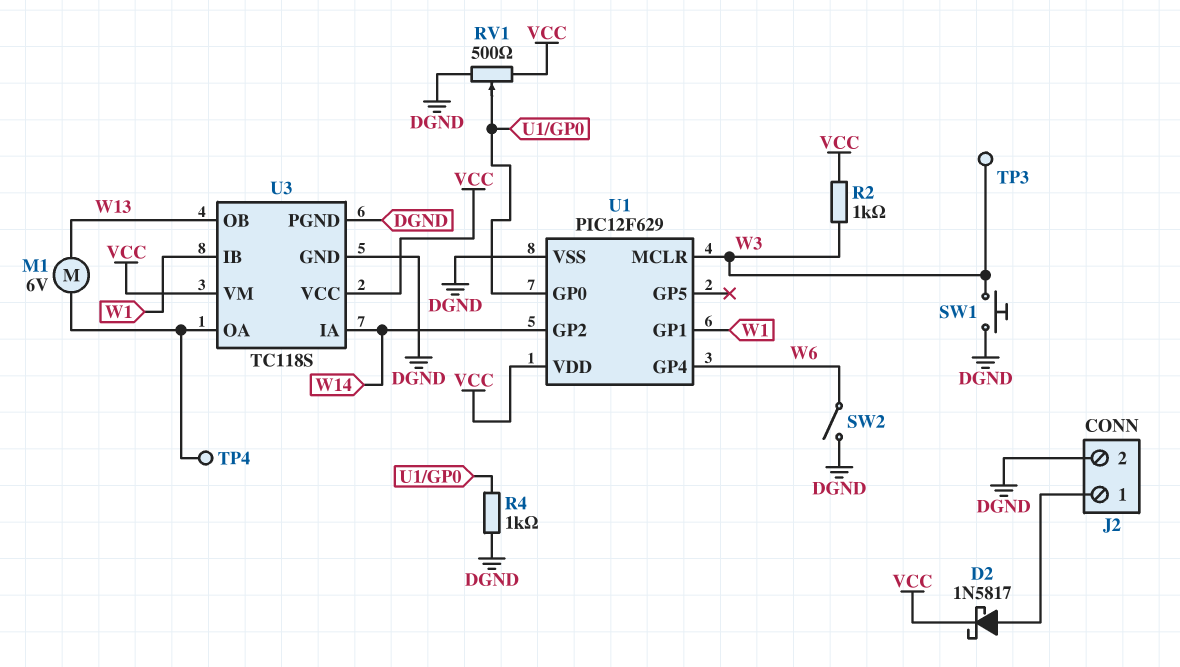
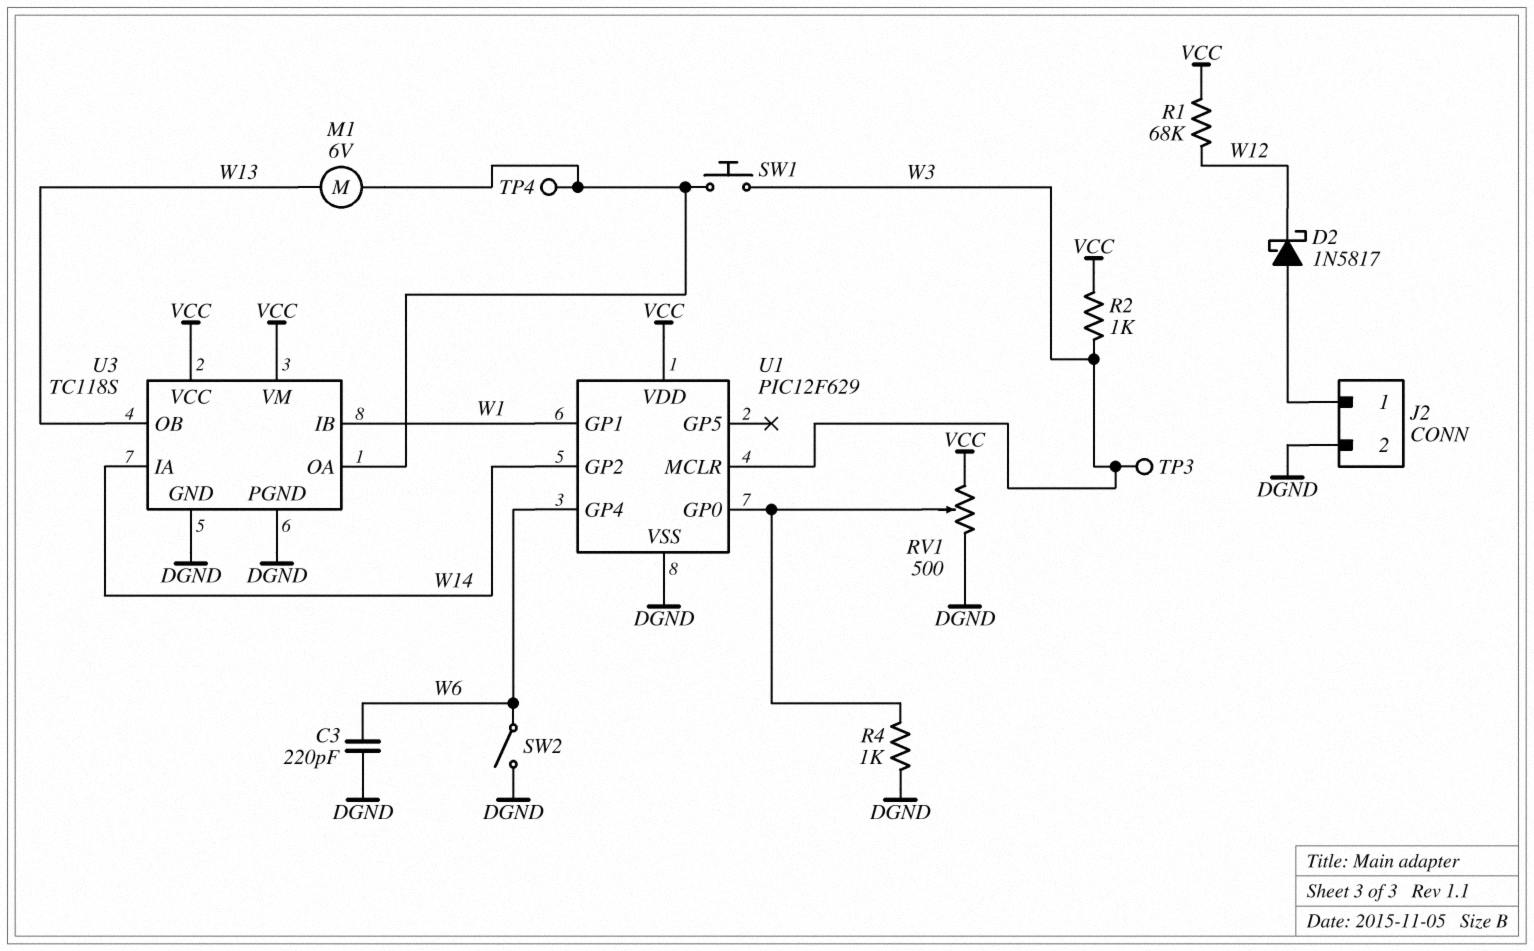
C3: none -> 220pF (DGND, W6)
D2: schottky 1N5817 (A J2/1, K VCC) -> schottky 1N5817 (A J2/1, K W12)
R1: none -> 68k (VCC, W12)
SW1: button (DGND, W3) -> button (U3/OA, W3)

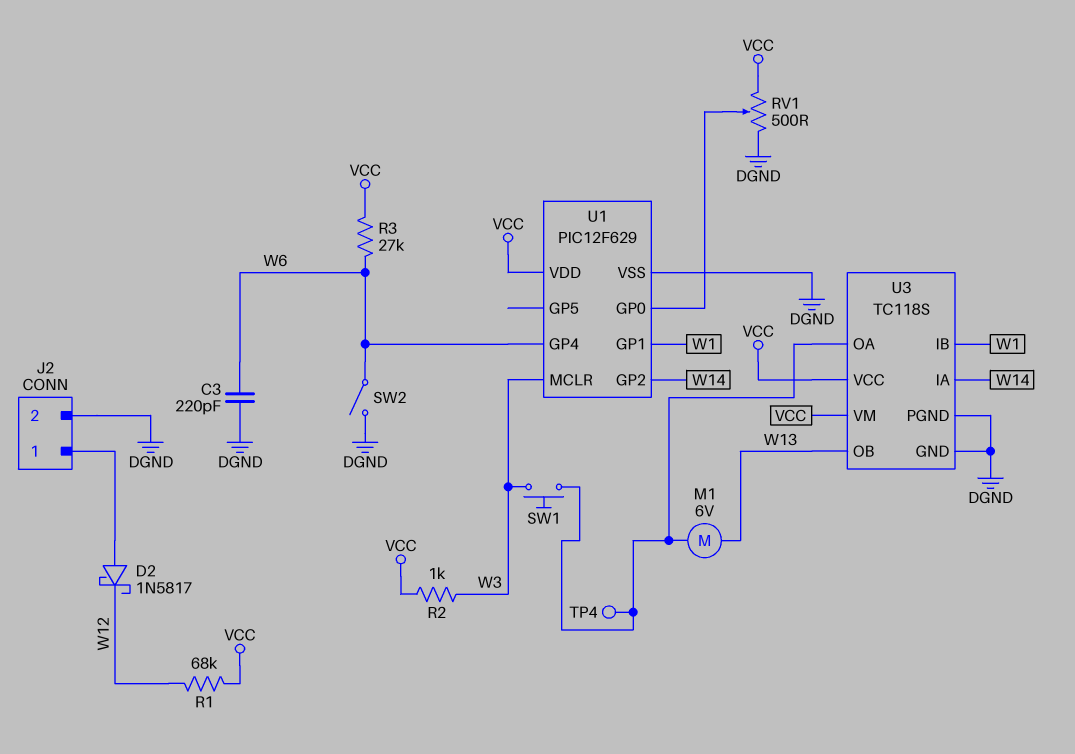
R3: none -> 27k (VCC, W6)
R4: 1k (DGND, U1/GP0) -> none
TP3: test point (W3) -> none

